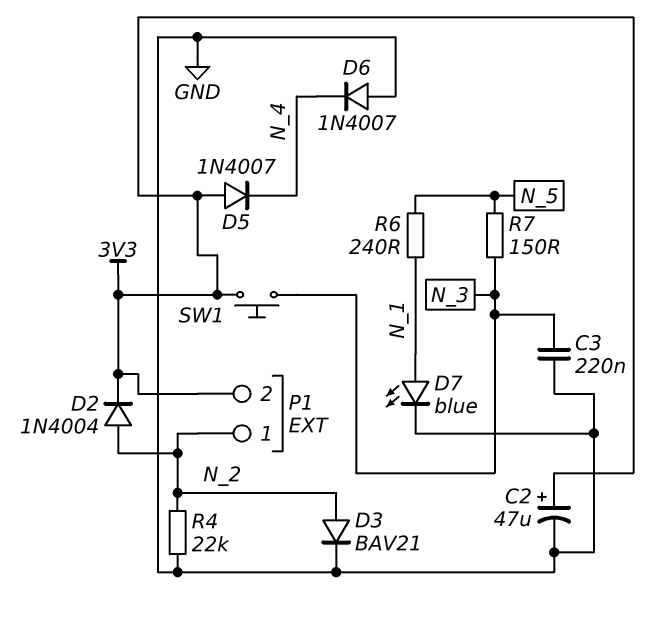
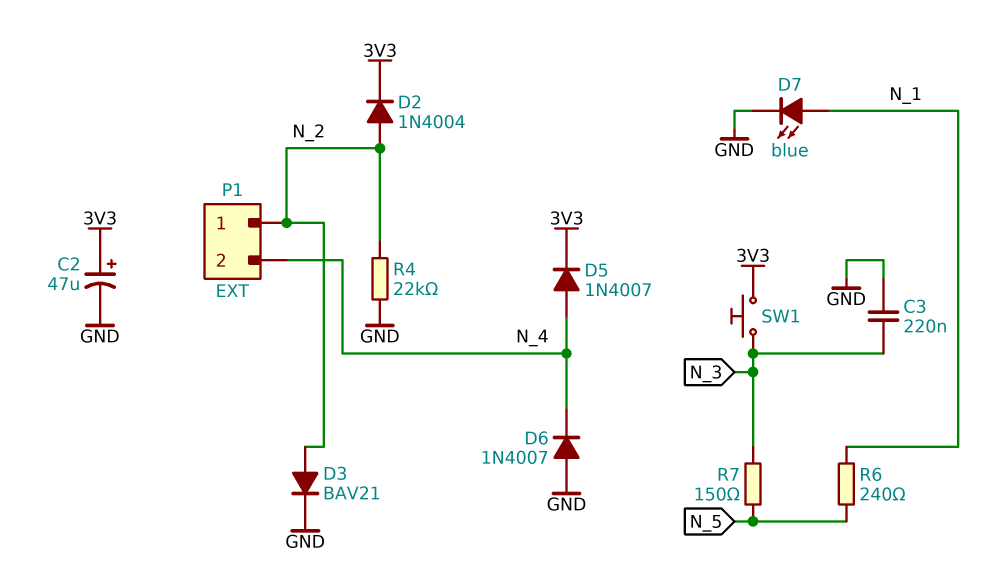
D5: diode 1N4007 (A 3V3, K N_4) -> diode 1N4007 (A N_4, K 3V3)
P1 pin 2: 3V3 -> N_4

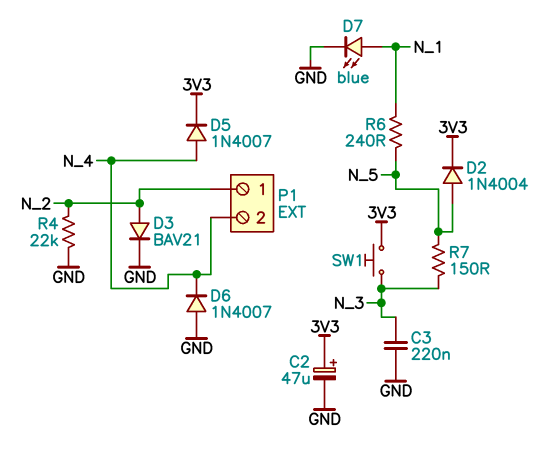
D2: diode 1N4004 (A N_2, K 3V3) -> diode 1N4004 (A N_5, K 3V3)

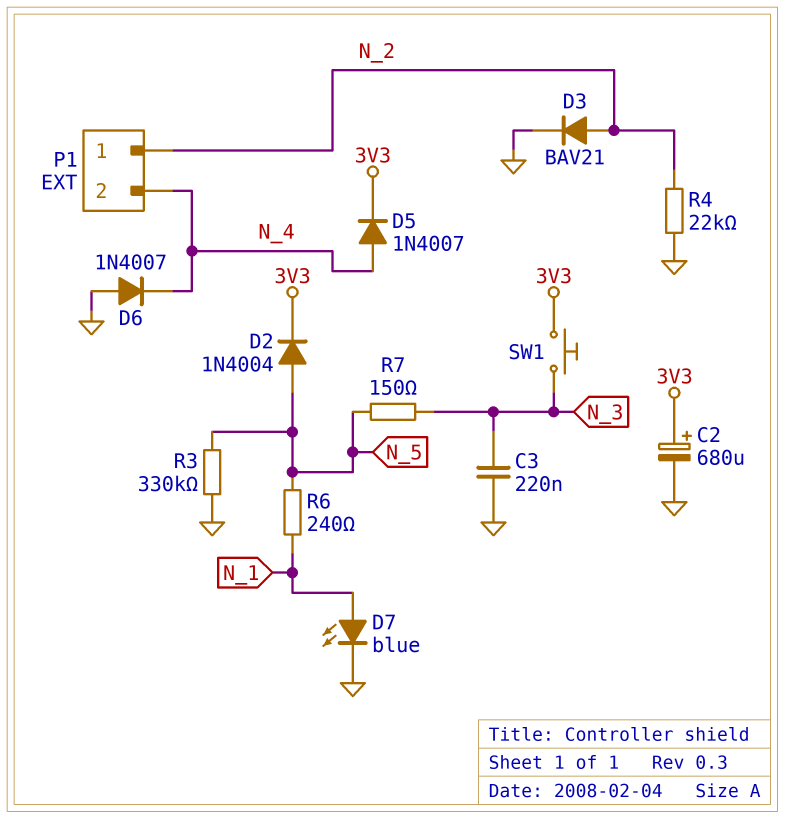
C2: 47uF (plus 3V3, minus GND) -> 680uF (plus 3V3, minus GND)
R3: none -> 330k (GND, N_5)

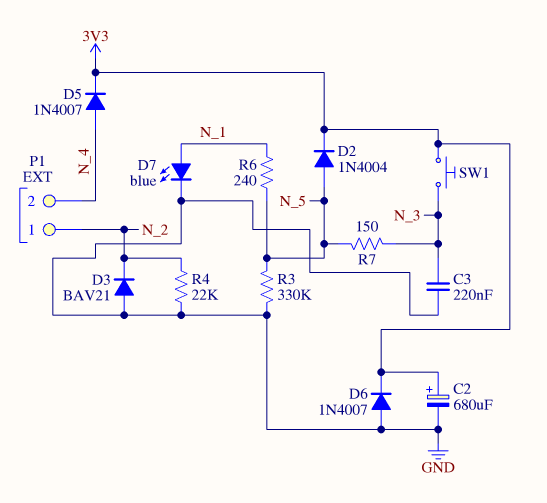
D3: diode BAV21 (A N_2, K GND) -> diode BAV21 (A GND, K N_2)
D6: diode 1N4007 (A GND, K N_4) -> diode 1N4007 (A GND, K 3V3)

